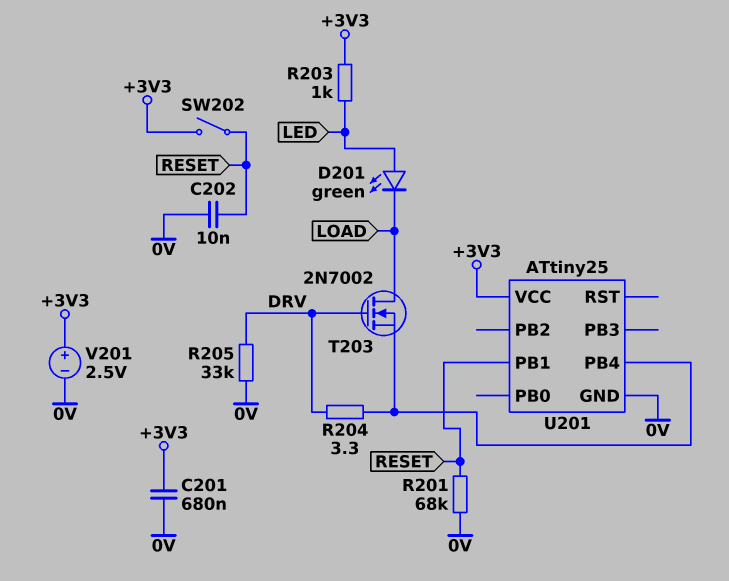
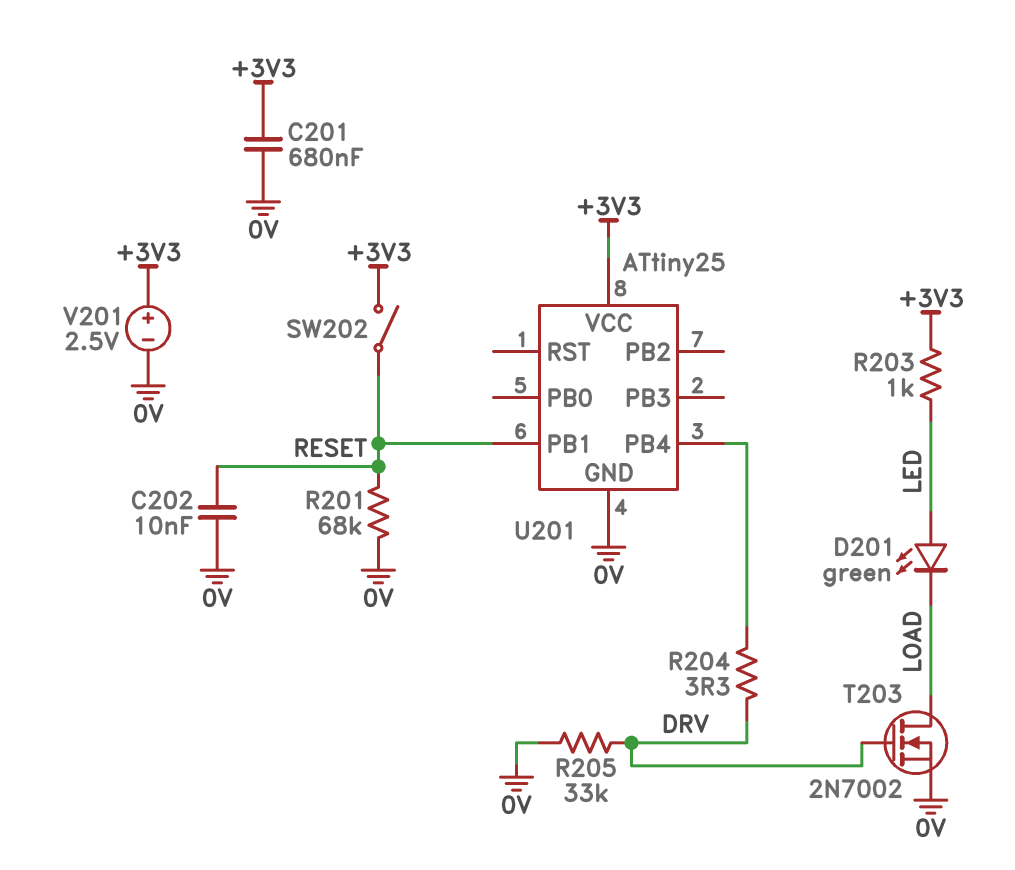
T203: NMOS 2N7002 (G DRV, D LOAD, S U201/PB4) -> NMOS 2N7002 (G DRV, D LOAD, S 0V)

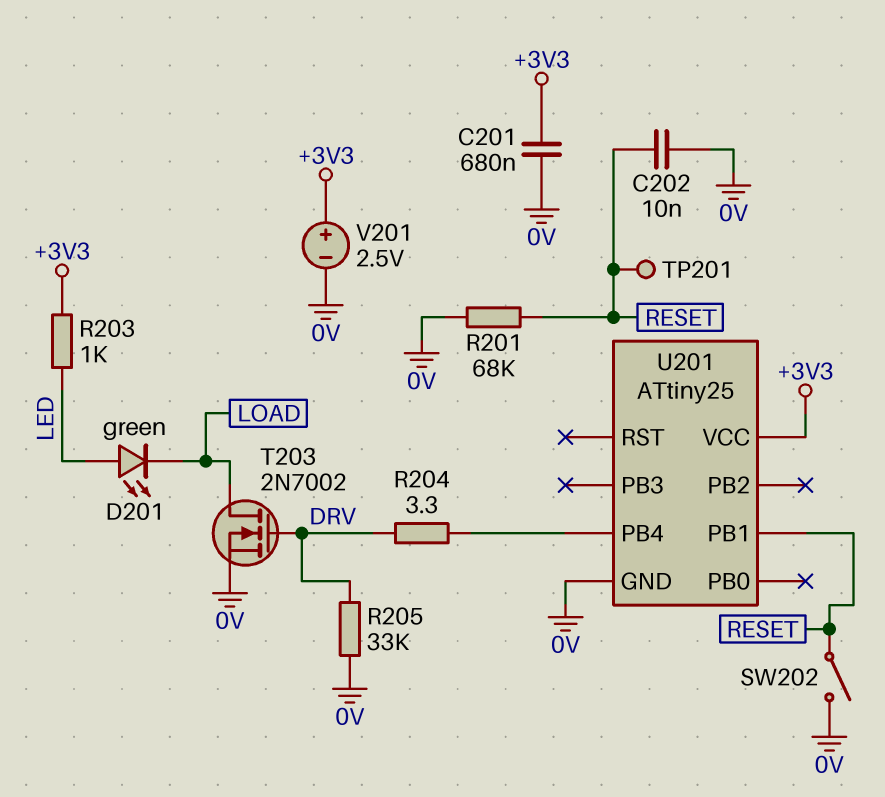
SW202: switch (+3V3, RESET) -> switch (0V, RESET)
TP201: none -> test point (RESET)

